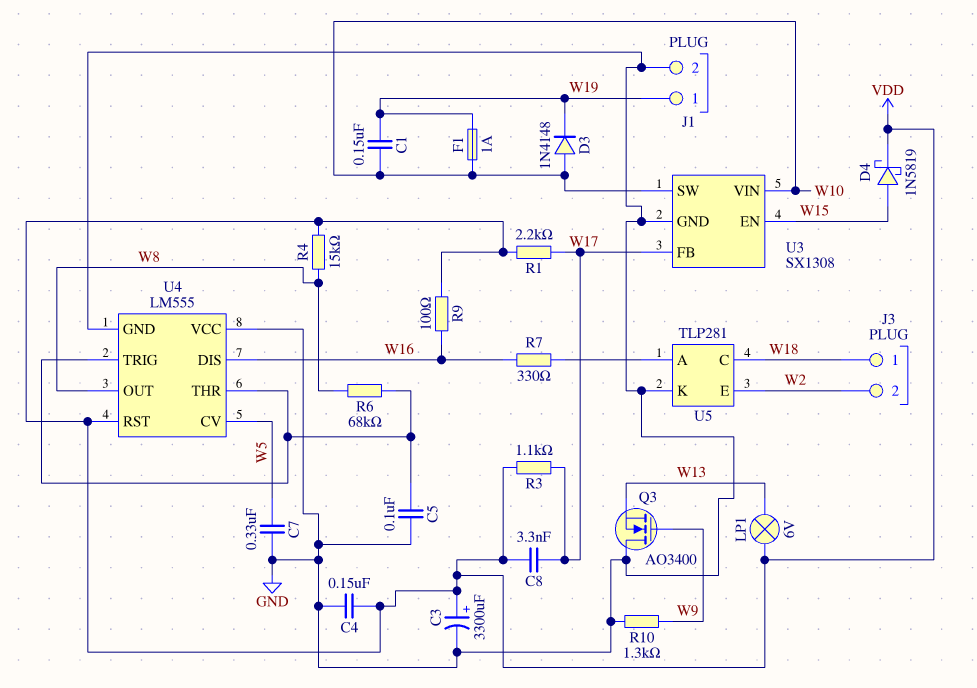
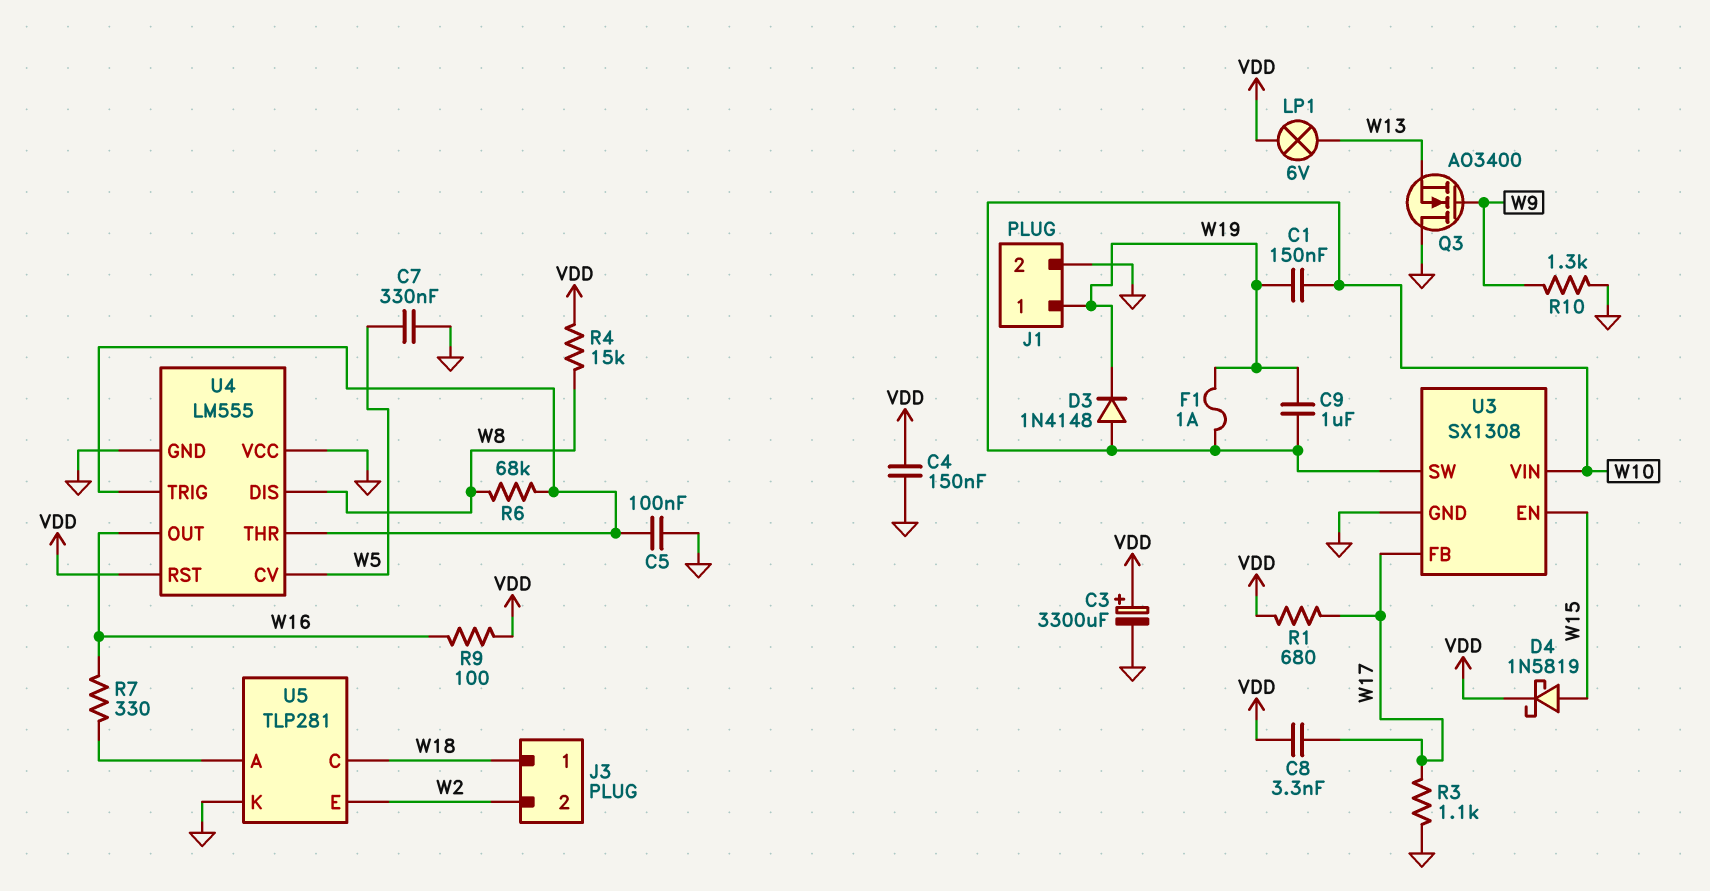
C9: none -> 1uF (W10, W19)
R1: 2.2k (VDD, W17) -> 680 (VDD, W17)
R3: 1.1k (VDD, W17) -> 1.1k (GND, W17)
U4 pin DIS: W16 -> W8
U4 pin OUT: W8 -> W16

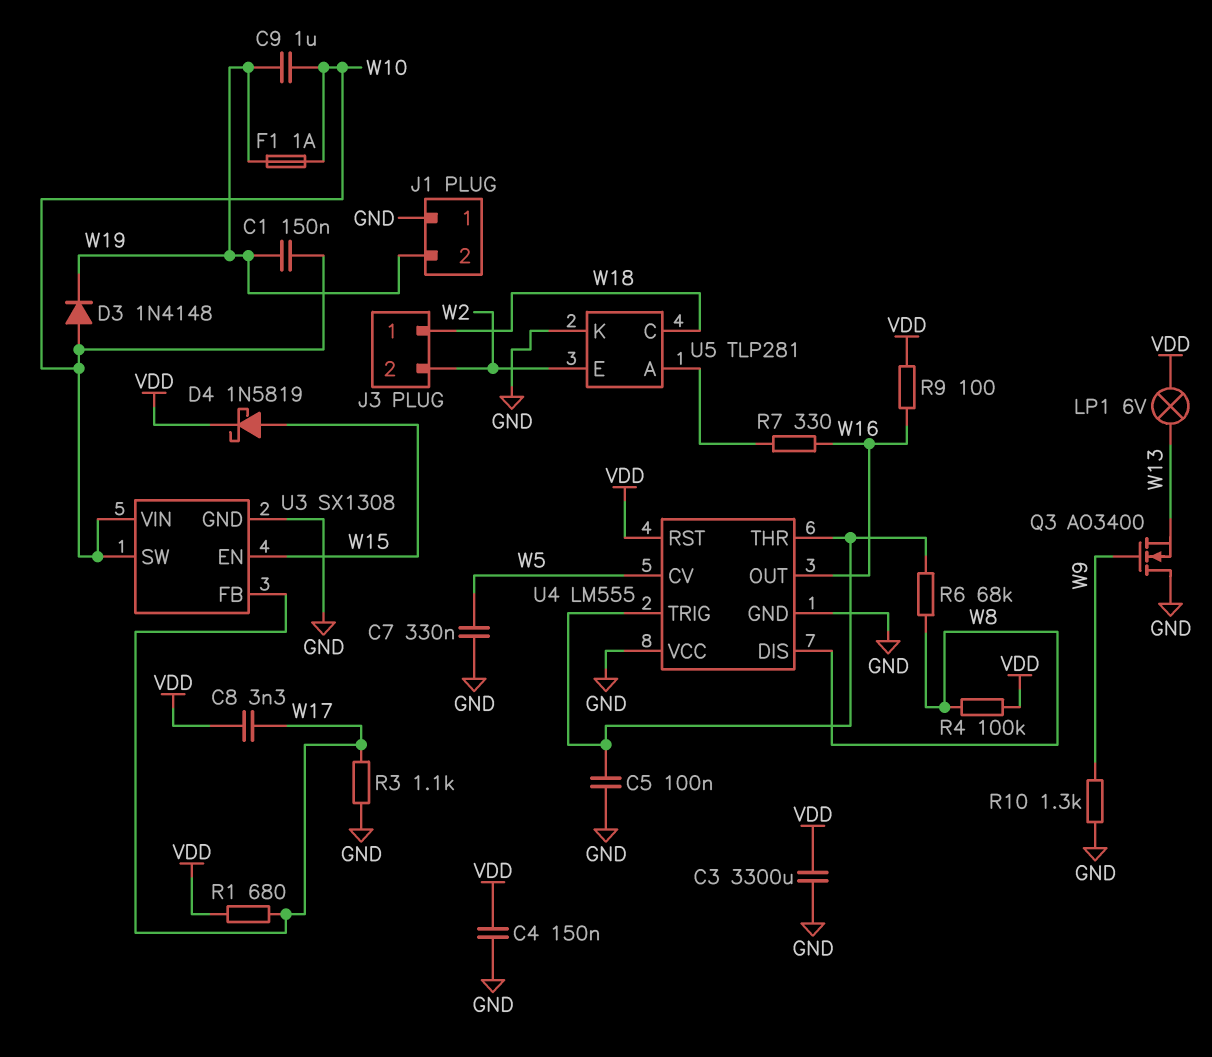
C3: 3300uF (plus VDD, minus GND) -> 3300uF (GND, VDD)
J1 pin 1: W19 -> GND
J1 pin 2: GND -> W19
R4: 15k (VDD, W8) -> 100k (VDD, W8)

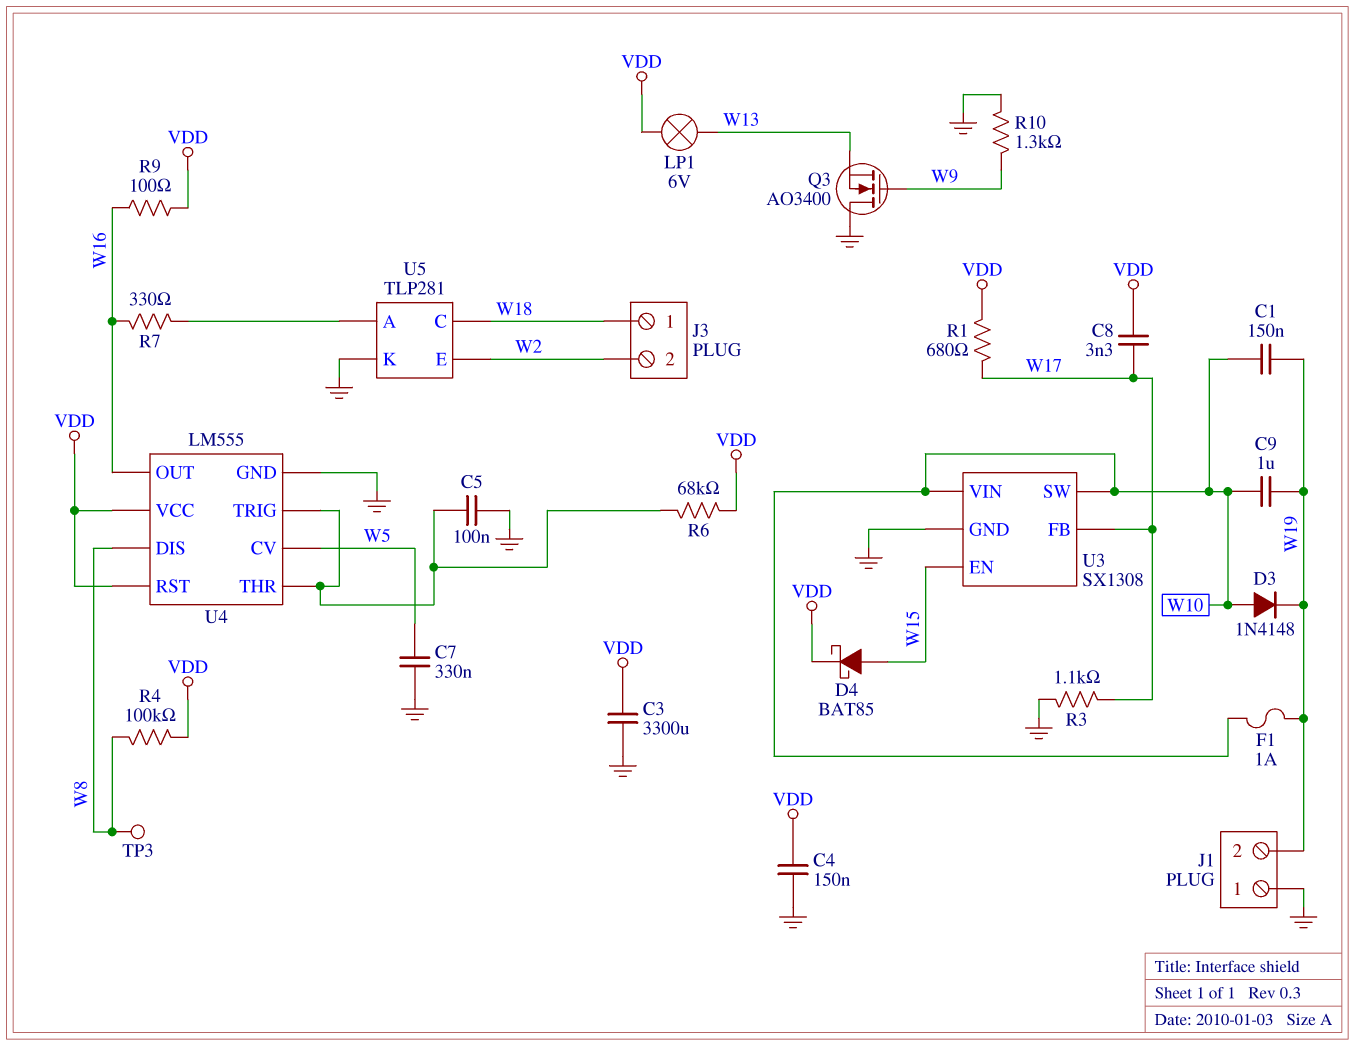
D4: schottky 1N5819 (A W15, K VDD) -> schottky BAT85 (A W15, K VDD)
R6: 68k (U4/THR, W8) -> 68k (U4/THR, VDD)
TP3: none -> test point (W8)
U4 pin VCC: GND -> VDD

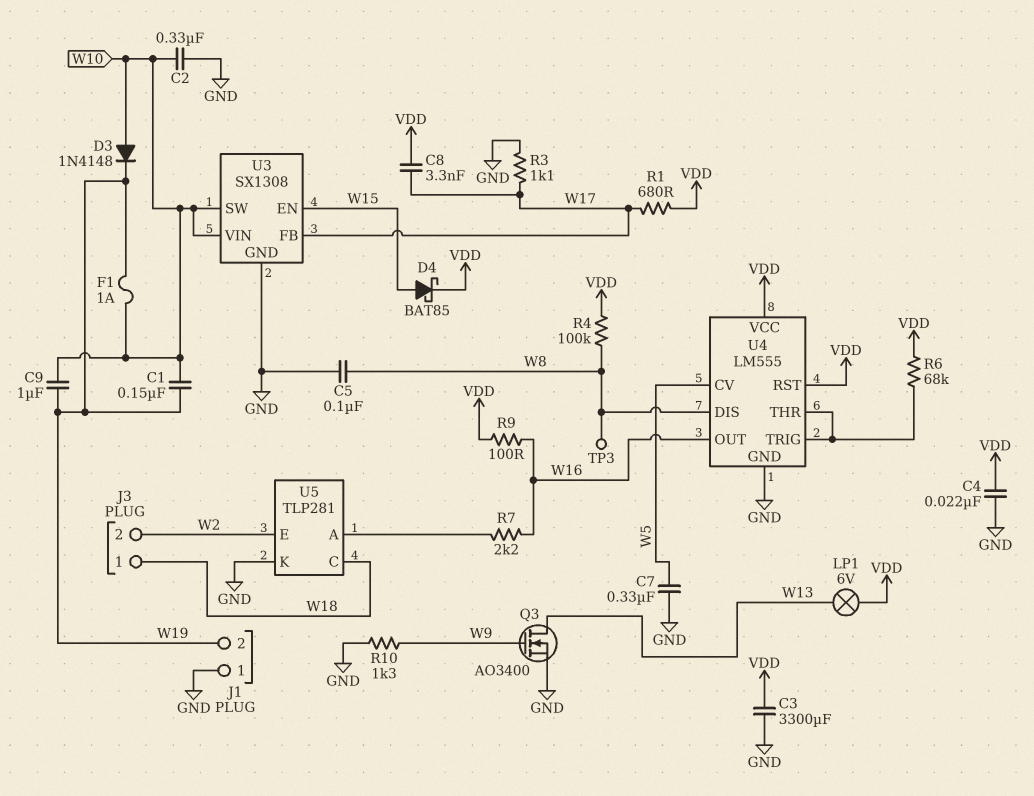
C2: none -> 330nF (GND, W10)
C4: 150nF (GND, VDD) -> 22nF (GND, VDD)
C5: 100nF (GND, U4/THR) -> 100nF (GND, W8)
Q3: NMOS AO3400 (G W9, D GND, S W13) -> NMOS AO3400 (G W9, D W13, S GND)
R7: 330 (U5/A, W16) -> 2.2k (U5/A, W16)

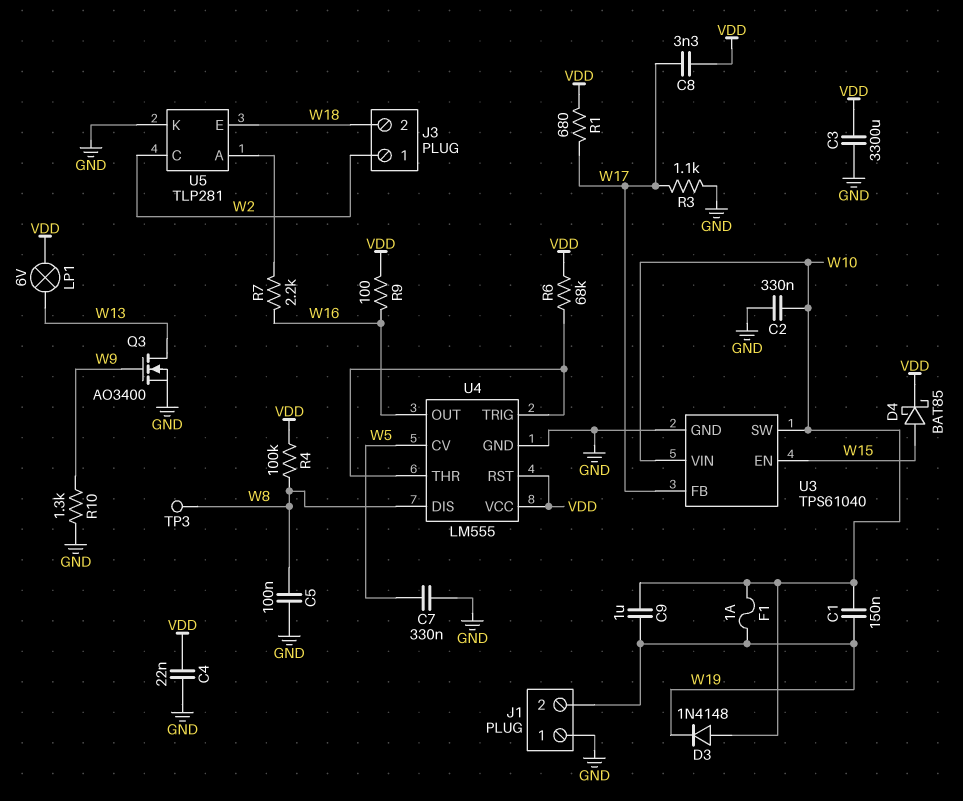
J3 pin 1: W18 -> W2
J3 pin 2: W2 -> W18
U3: SX1308 -> TPS61040
U5 pin C: W18 -> W2
U5 pin E: W2 -> W18

